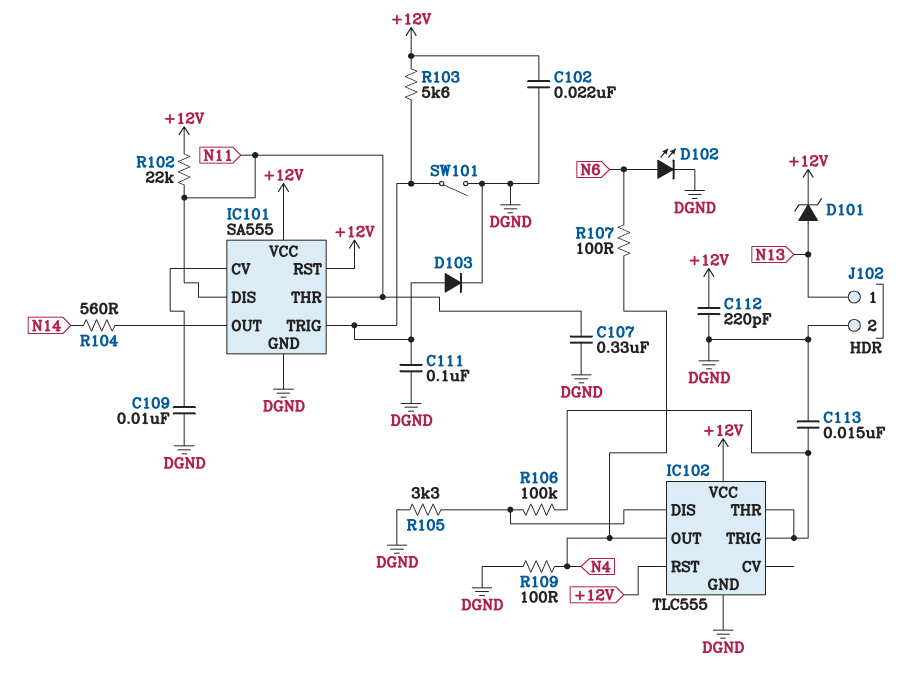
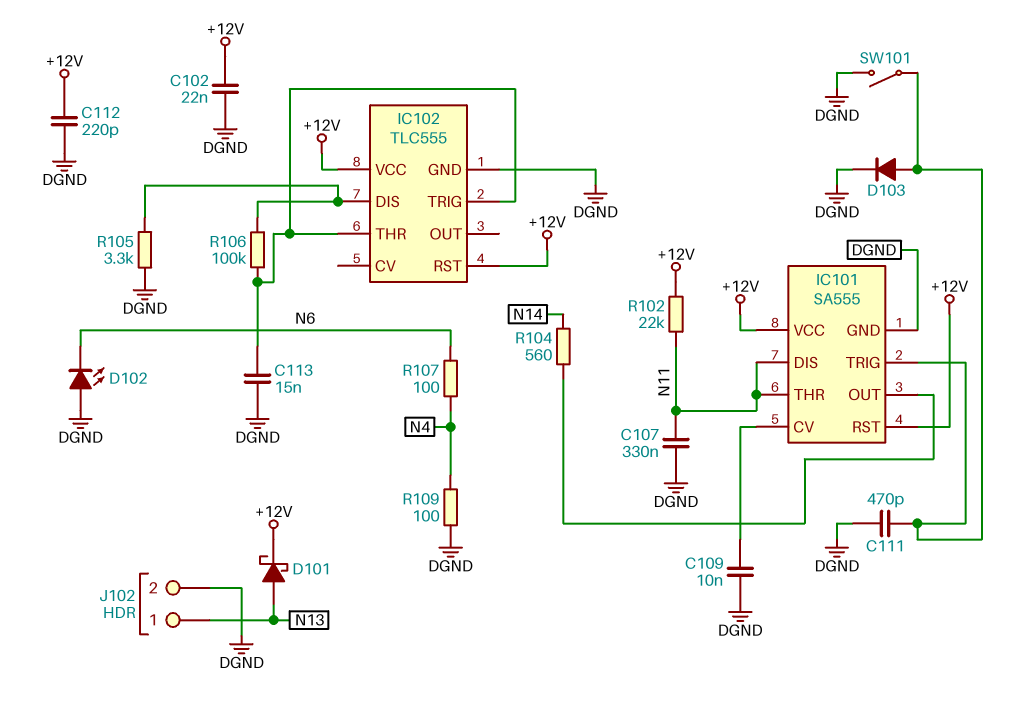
C111: 100nF (DGND, IC101/TRIG) -> 470pF (DGND, IC101/TRIG)
D101: zener (A N13, K +12V) -> schottky (A N13, K +12V)
D102: LED (A N6, K DGND) -> LED (A DGND, K N6)
IC102 pin OUT: N4 -> none
R103: 5.6k (+12V, IC101/TRIG) -> none

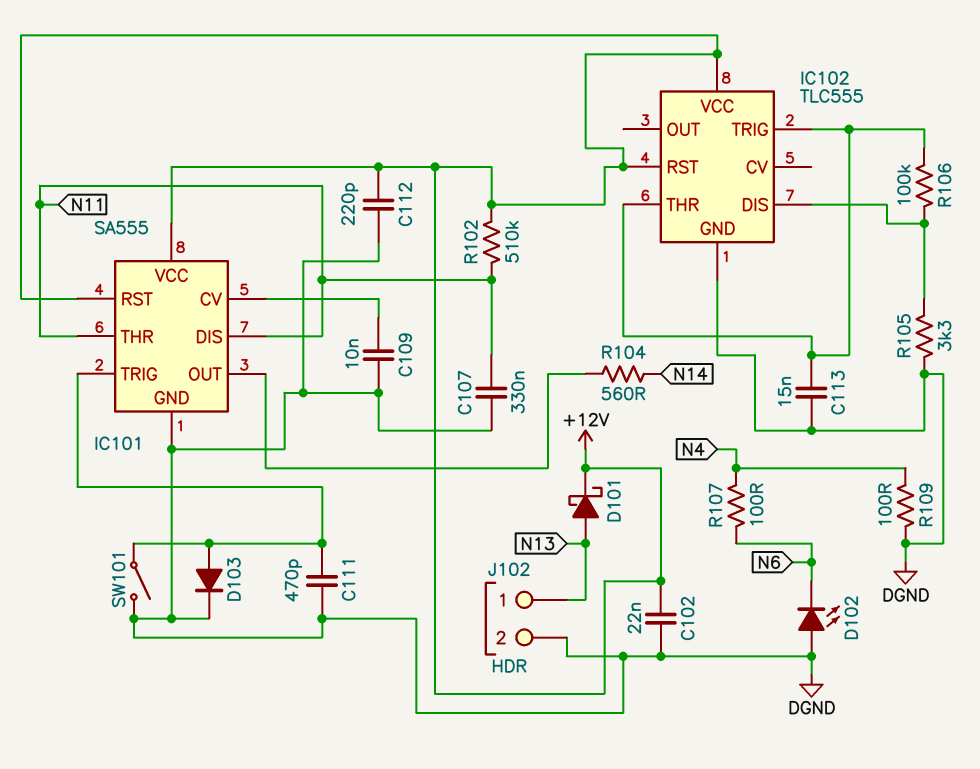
R102: 22k (+12V, N11) -> 510k (+12V, N11)

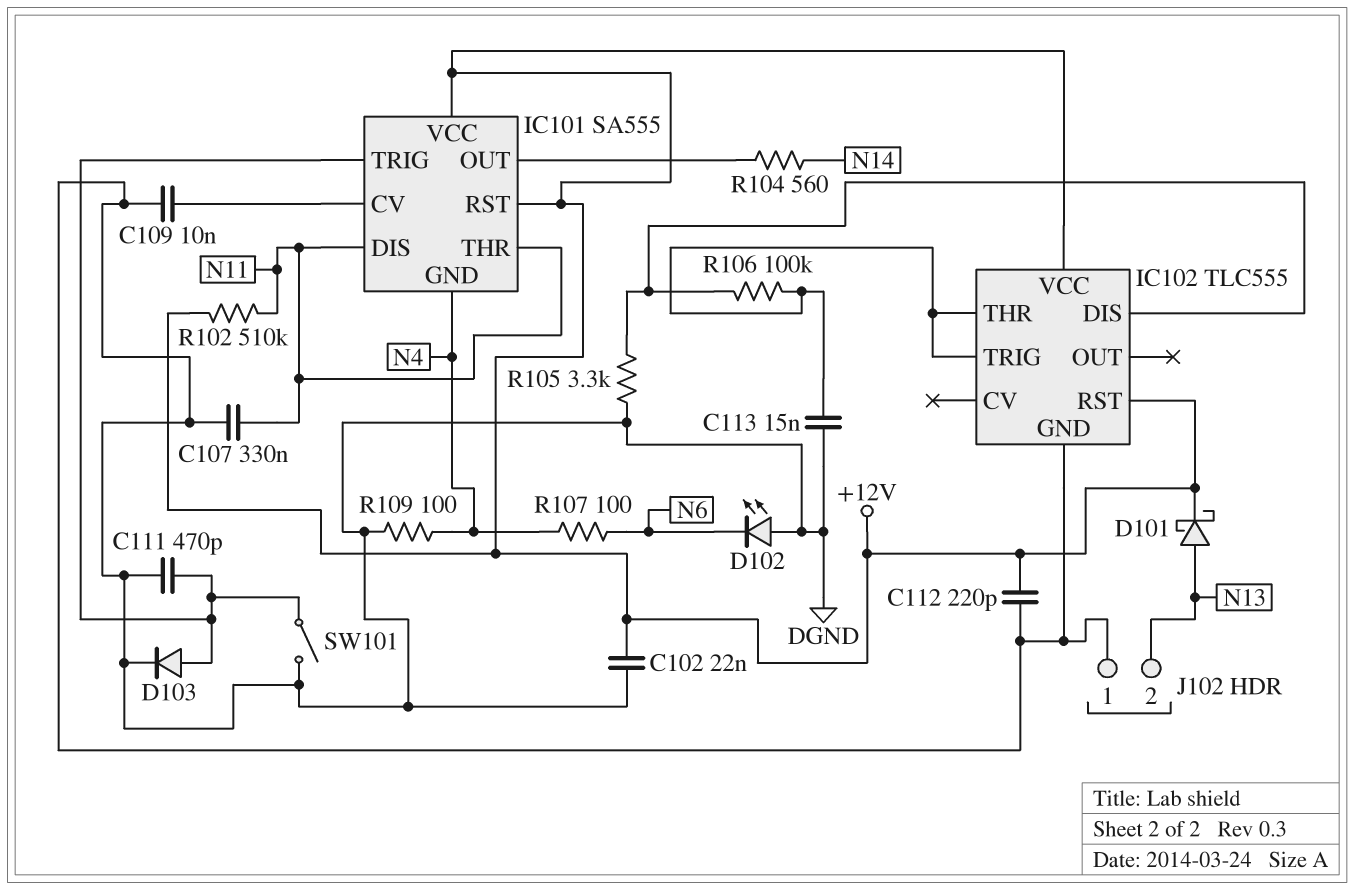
IC101 pin GND: DGND -> N4
J102 pin 1: N13 -> DGND
J102 pin 2: DGND -> N13

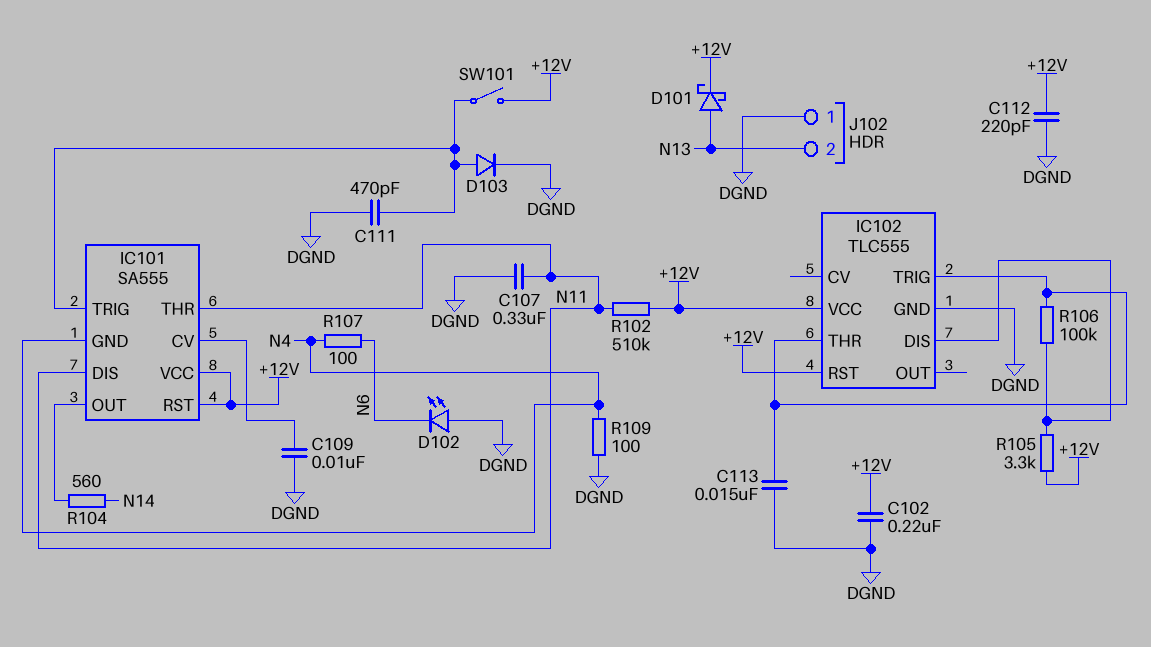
C102: 22nF (+12V, DGND) -> 220nF (+12V, DGND)
R105: 3.3k (DGND, IC102/DIS) -> 3.3k (+12V, IC102/DIS)
SW101: switch (DGND, IC101/TRIG) -> switch (+12V, IC101/TRIG)

